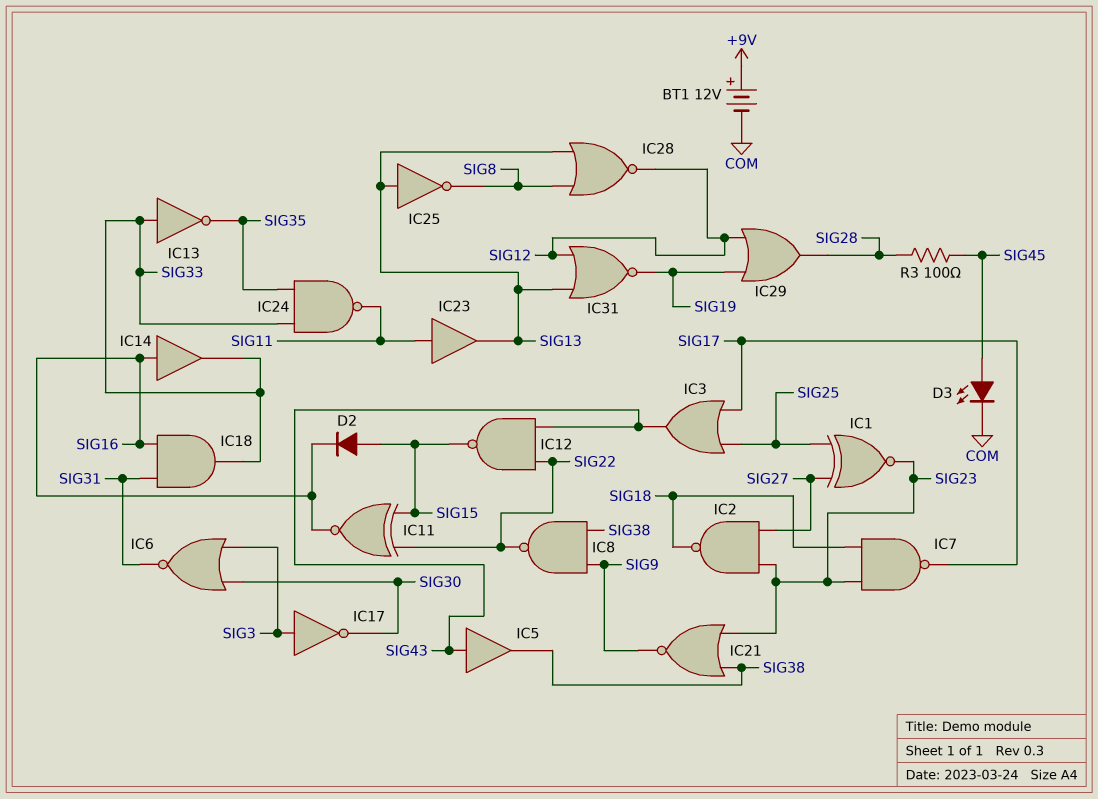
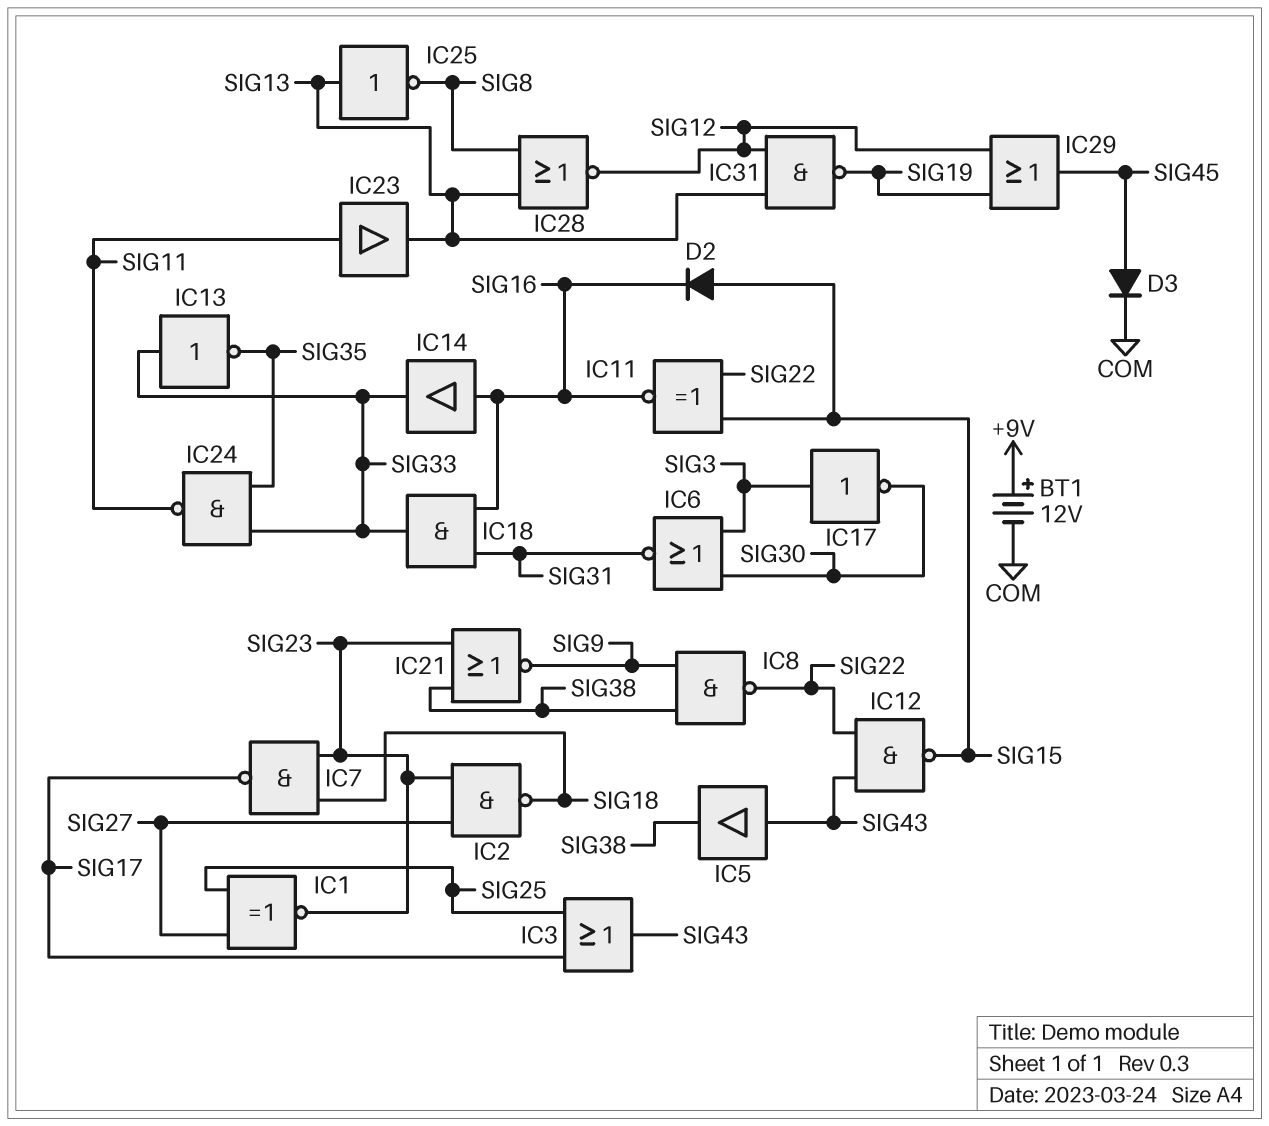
D3: LED (A SIG45, K COM) -> diode (A SIG45, K COM)
IC29: OR (in SIG12, in SIG19, out SIG28) -> OR (in SIG12, in SIG19, out SIG45)
IC31: NOR (in SIG12, in SIG13, out SIG19) -> NAND (in SIG12, in SIG13, out SIG19)
R3: 100 (SIG28, SIG45) -> none

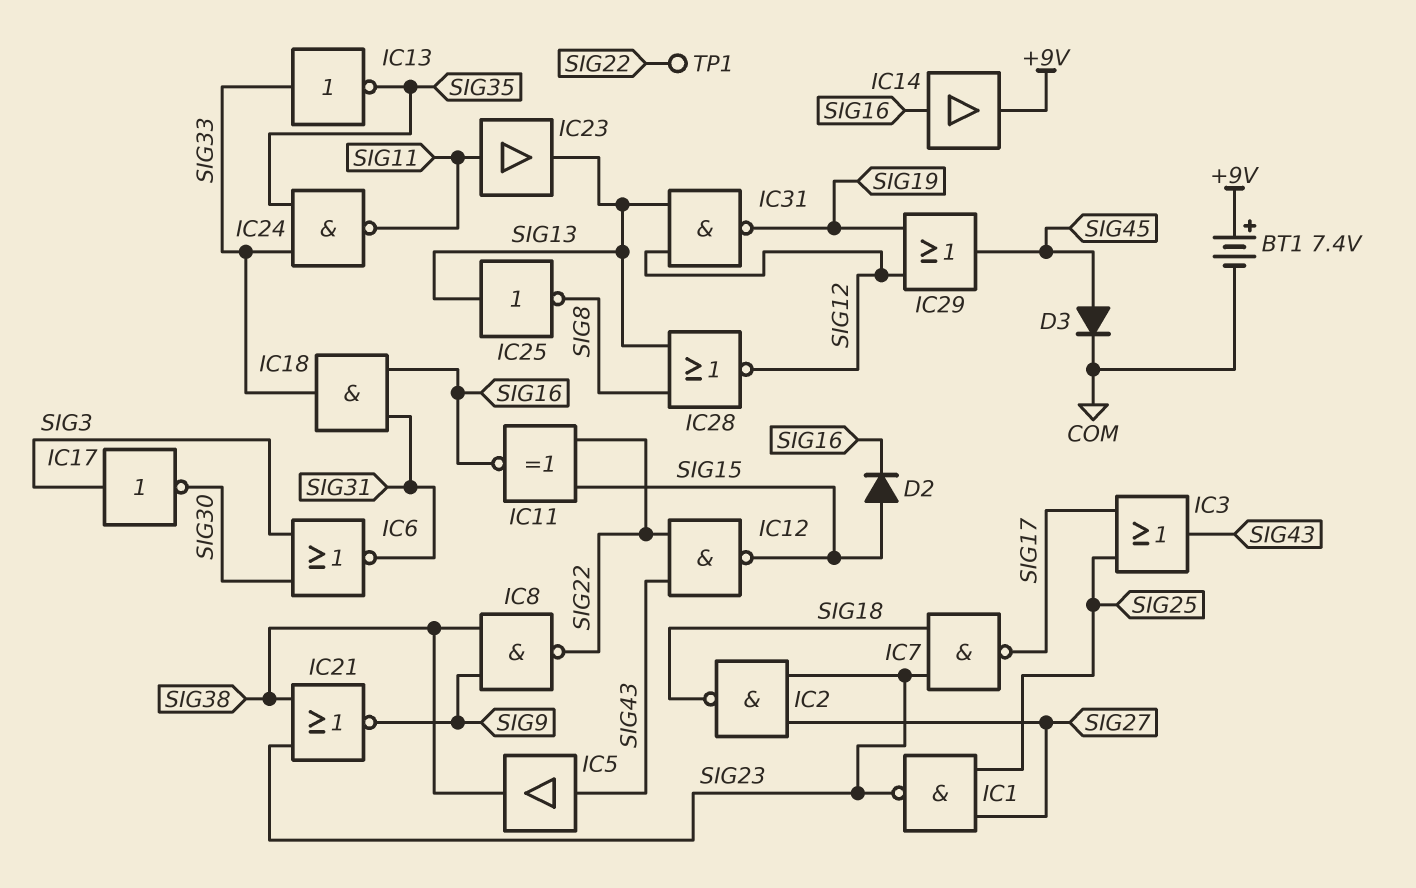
BT1: 12V (plus +9V, minus COM) -> 7.4V (plus +9V, minus COM)
IC1: XNOR (in SIG25, in SIG27, out SIG23) -> NAND (in SIG25, in SIG27, out SIG23)
IC14: buffer (in SIG16, out SIG33) -> buffer (in SIG16, out +9V)
TP1: none -> test point (SIG22)

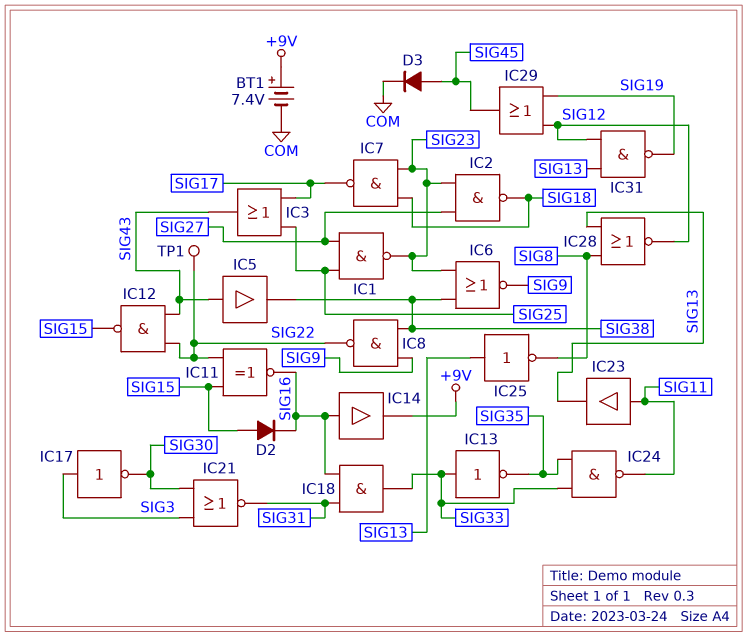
IC6: NOR (in SIG3, in SIG30, out SIG31) -> NOR (in SIG23, in SIG38, out SIG9)
IC21: NOR (in SIG23, in SIG38, out SIG9) -> NOR (in SIG3, in SIG30, out SIG31)

